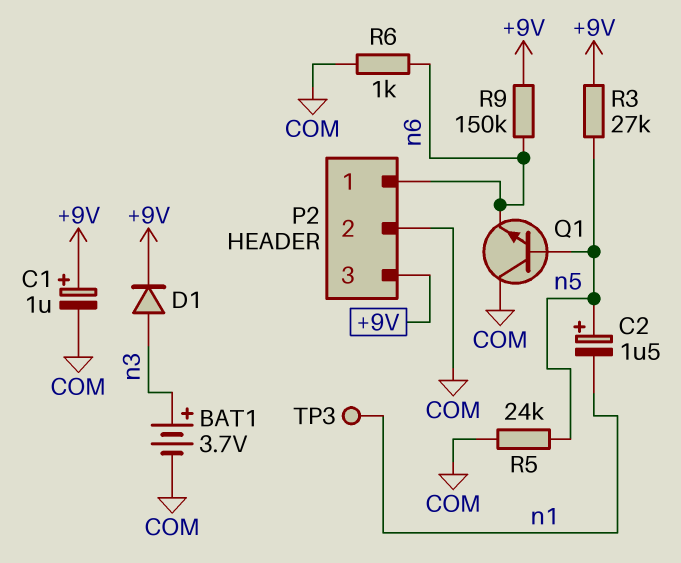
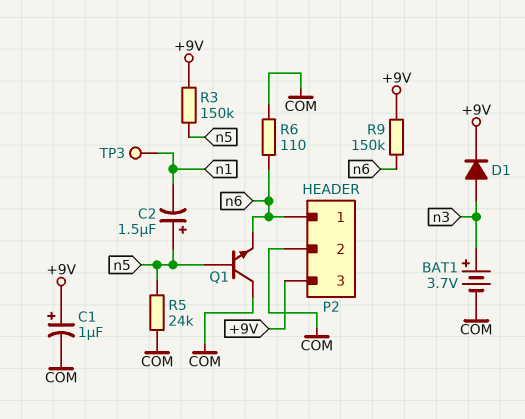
R3: 27k (+9V, n5) -> 150k (+9V, n5)
R6: 1k (COM, n6) -> 110 (COM, n6)

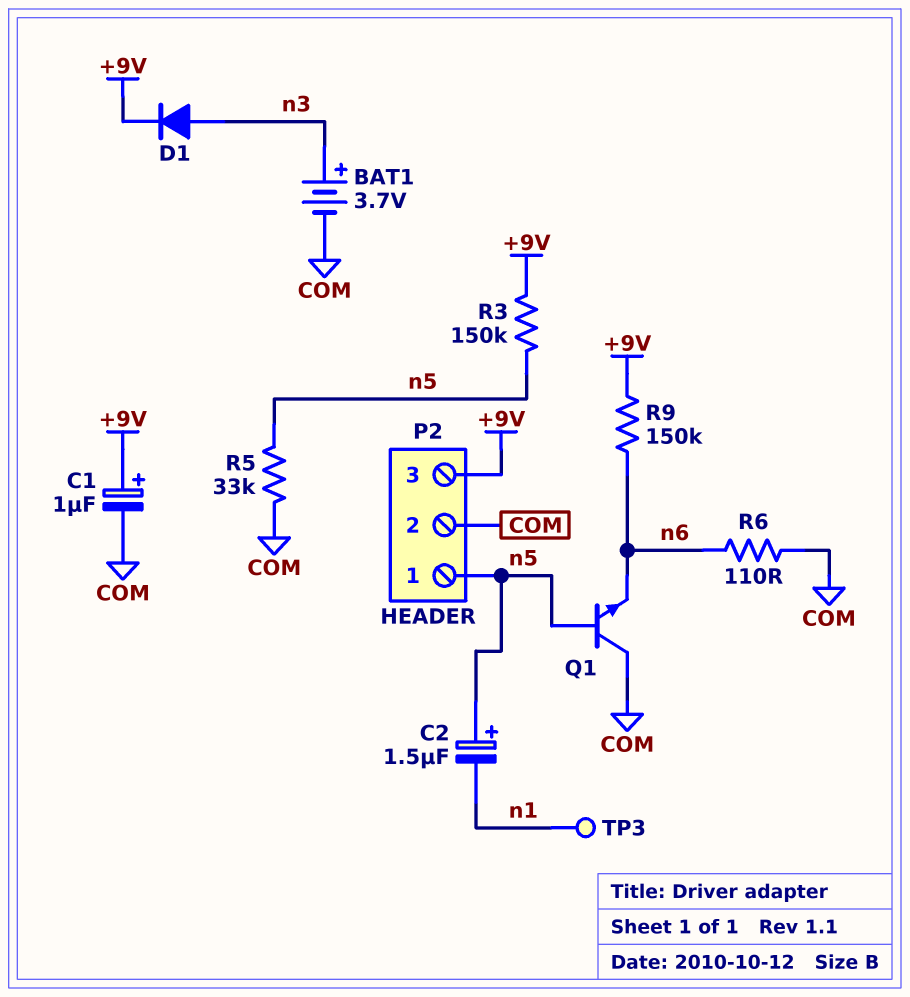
P2 pin 1: n6 -> n5
R5: 24k (COM, n5) -> 33k (COM, n5)

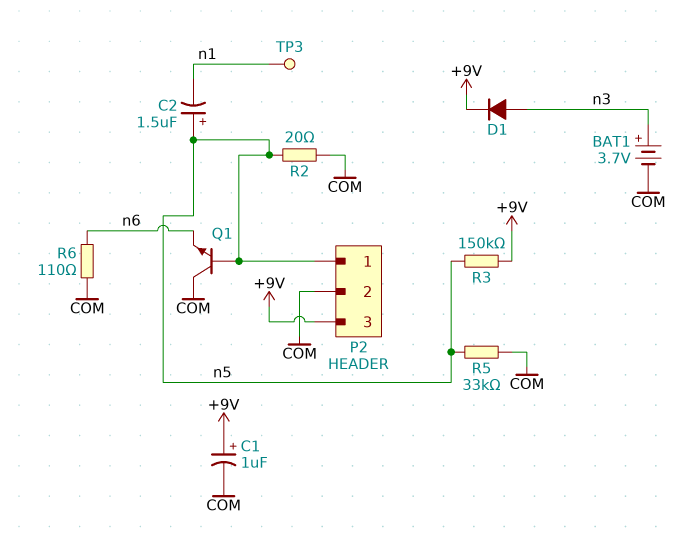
R2: none -> 20 (COM, n5)
R9: 150k (+9V, n6) -> none

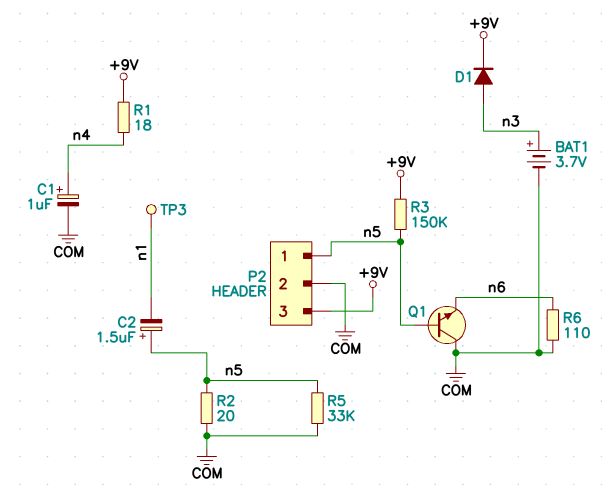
C1: 1uF (plus +9V, minus COM) -> 1uF (plus n4, minus COM)
R1: none -> 18 (+9V, n4)

